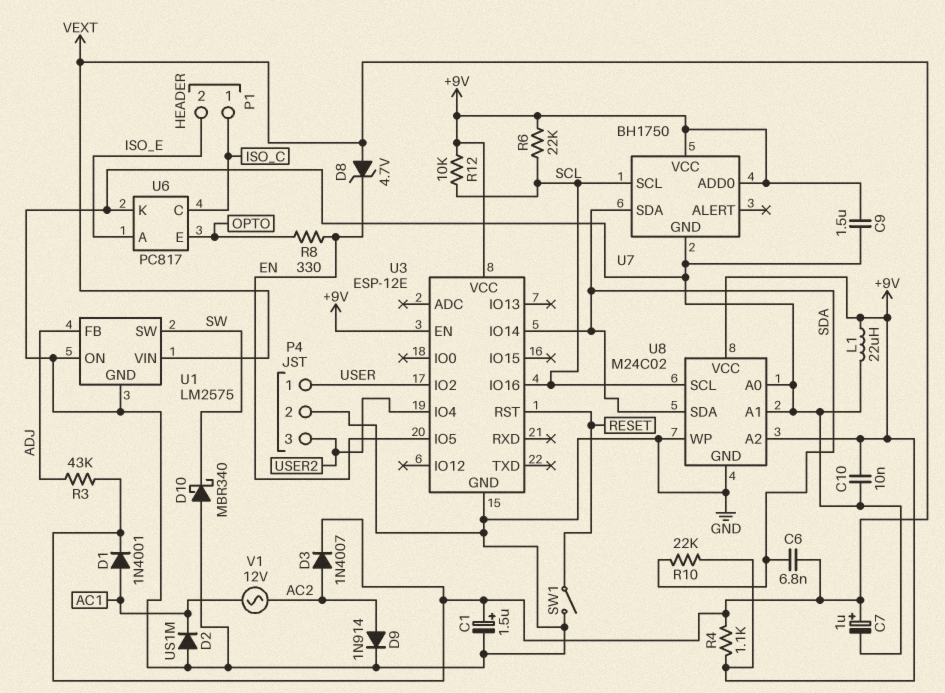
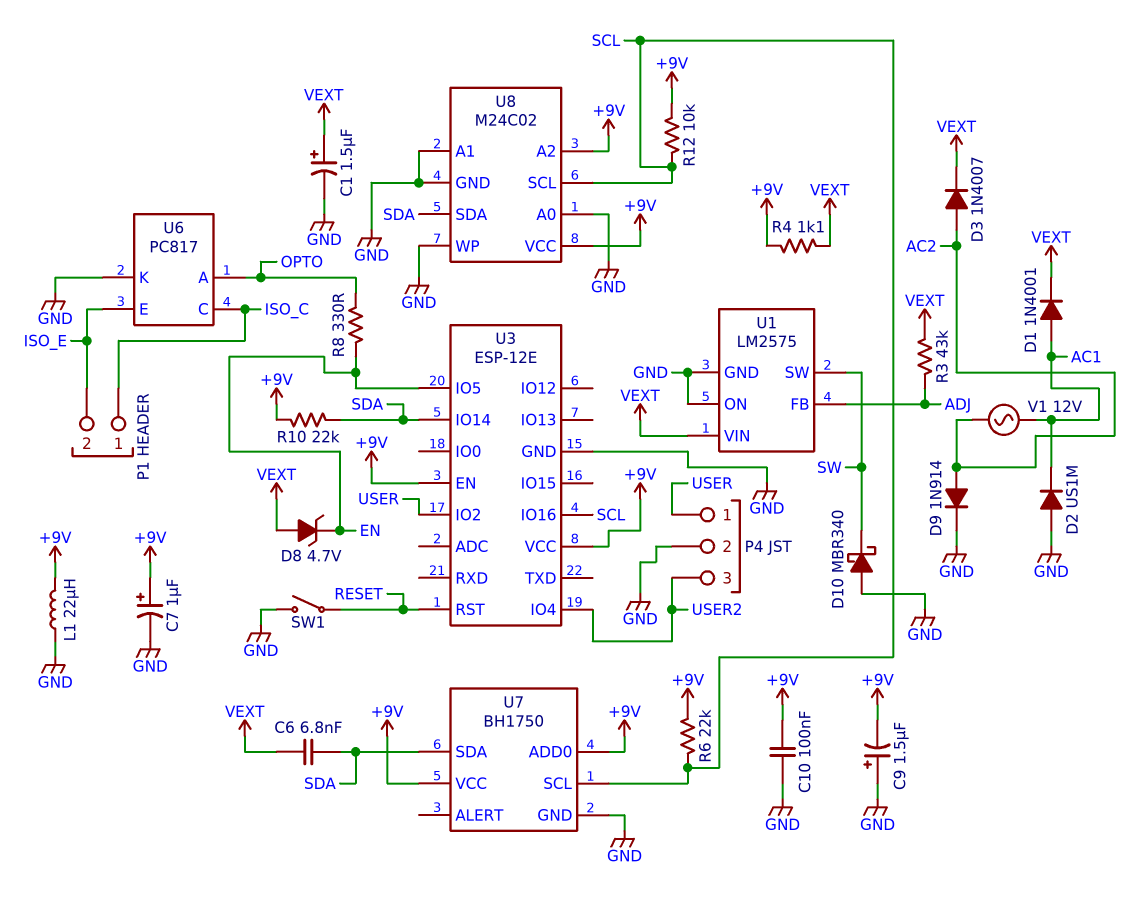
C7: 1uF (plus VEXT, minus GND) -> 1uF (plus +9V, minus GND)
C9: 1.5uF (+9V, GND) -> 1.5uF (plus GND, minus +9V)
C10: 10nF (+9V, GND) -> 100nF (+9V, GND)
U6 pin A: ISO_E -> OPTO
U6 pin E: OPTO -> ISO_E

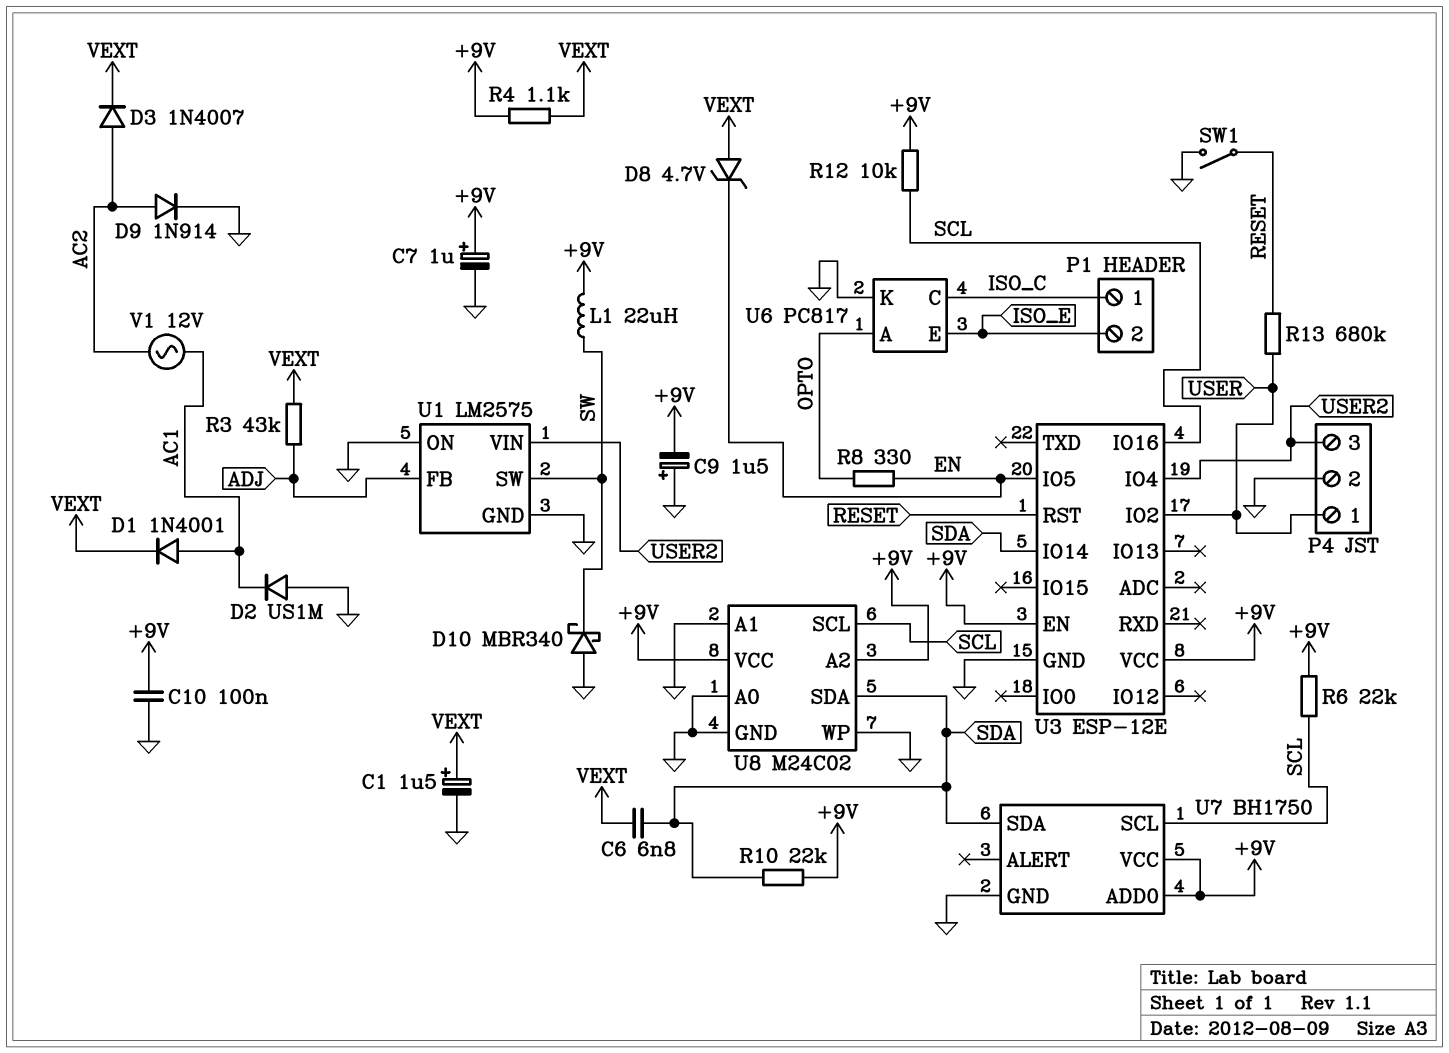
L1: 22uH (+9V, GND) -> 22uH (+9V, SW)
R13: none -> 680k (RESET, USER)
U1 pin VIN: VEXT -> USER2

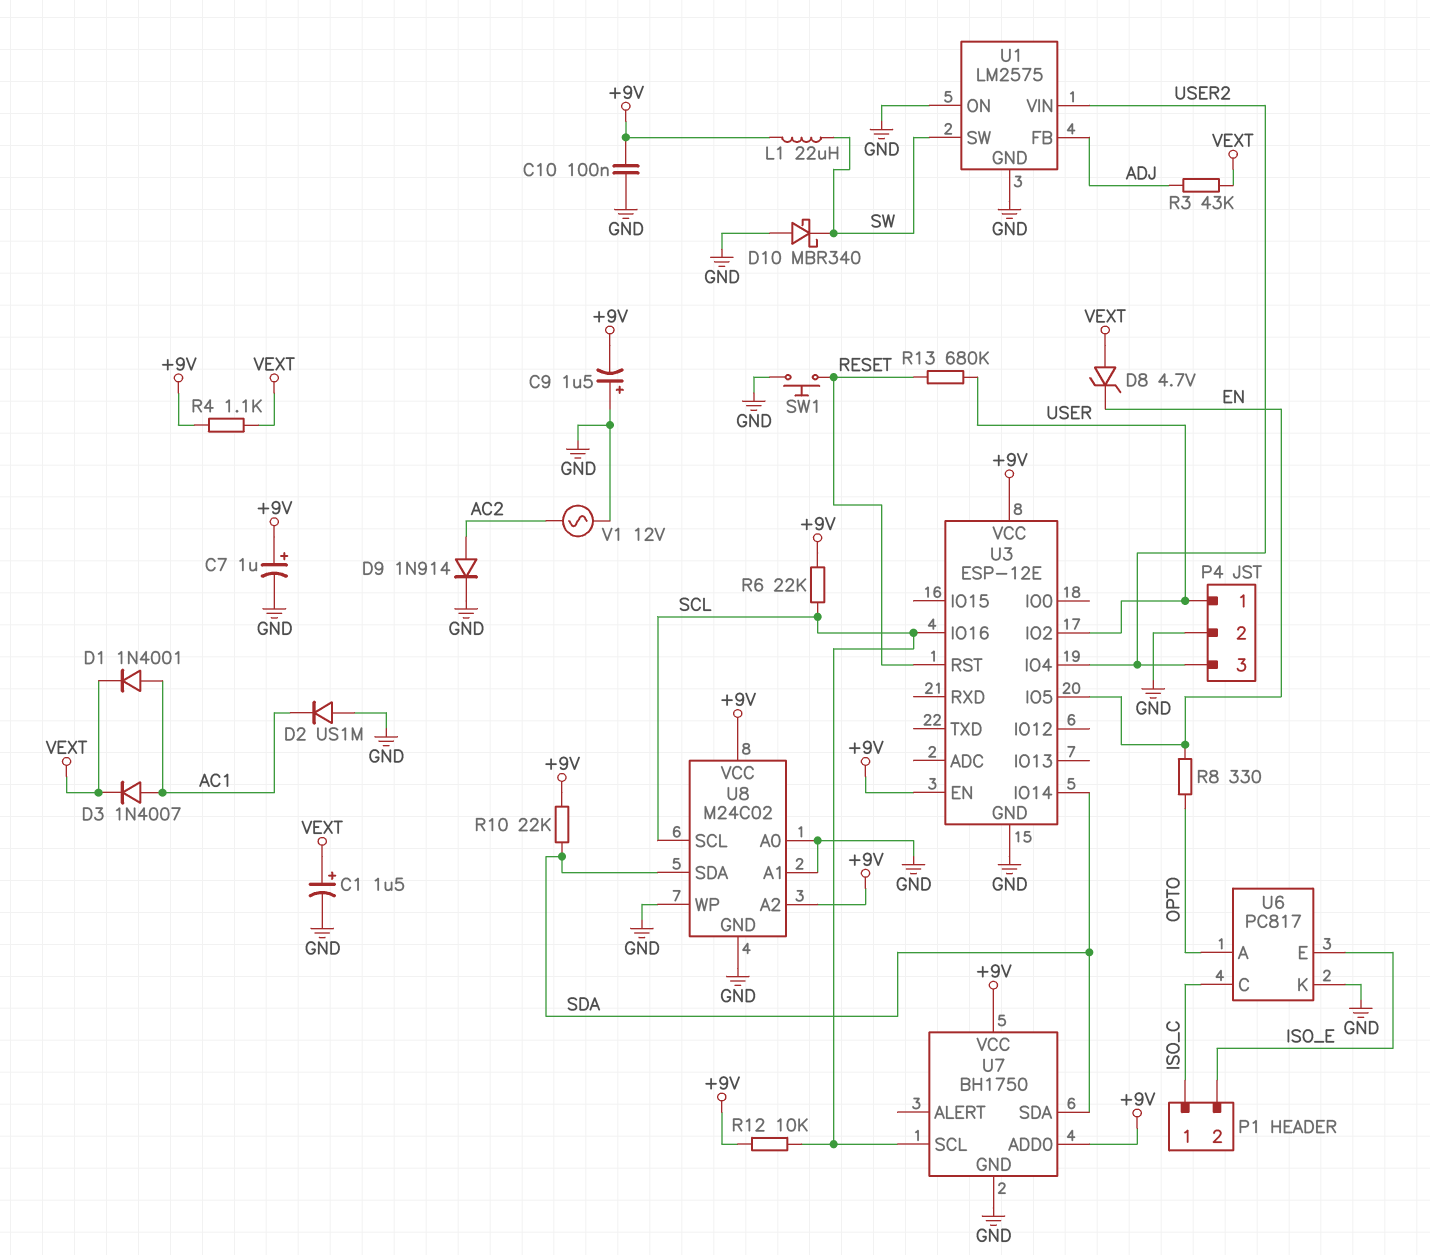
C6: 6.8nF (SDA, VEXT) -> none
D3: diode 1N4007 (A AC2, K VEXT) -> diode 1N4007 (A AC1, K VEXT)
SW1: switch (GND, RESET) -> button (GND, RESET)
V1: AC 12V (AC1, AC2) -> AC 12V (AC2, GND)

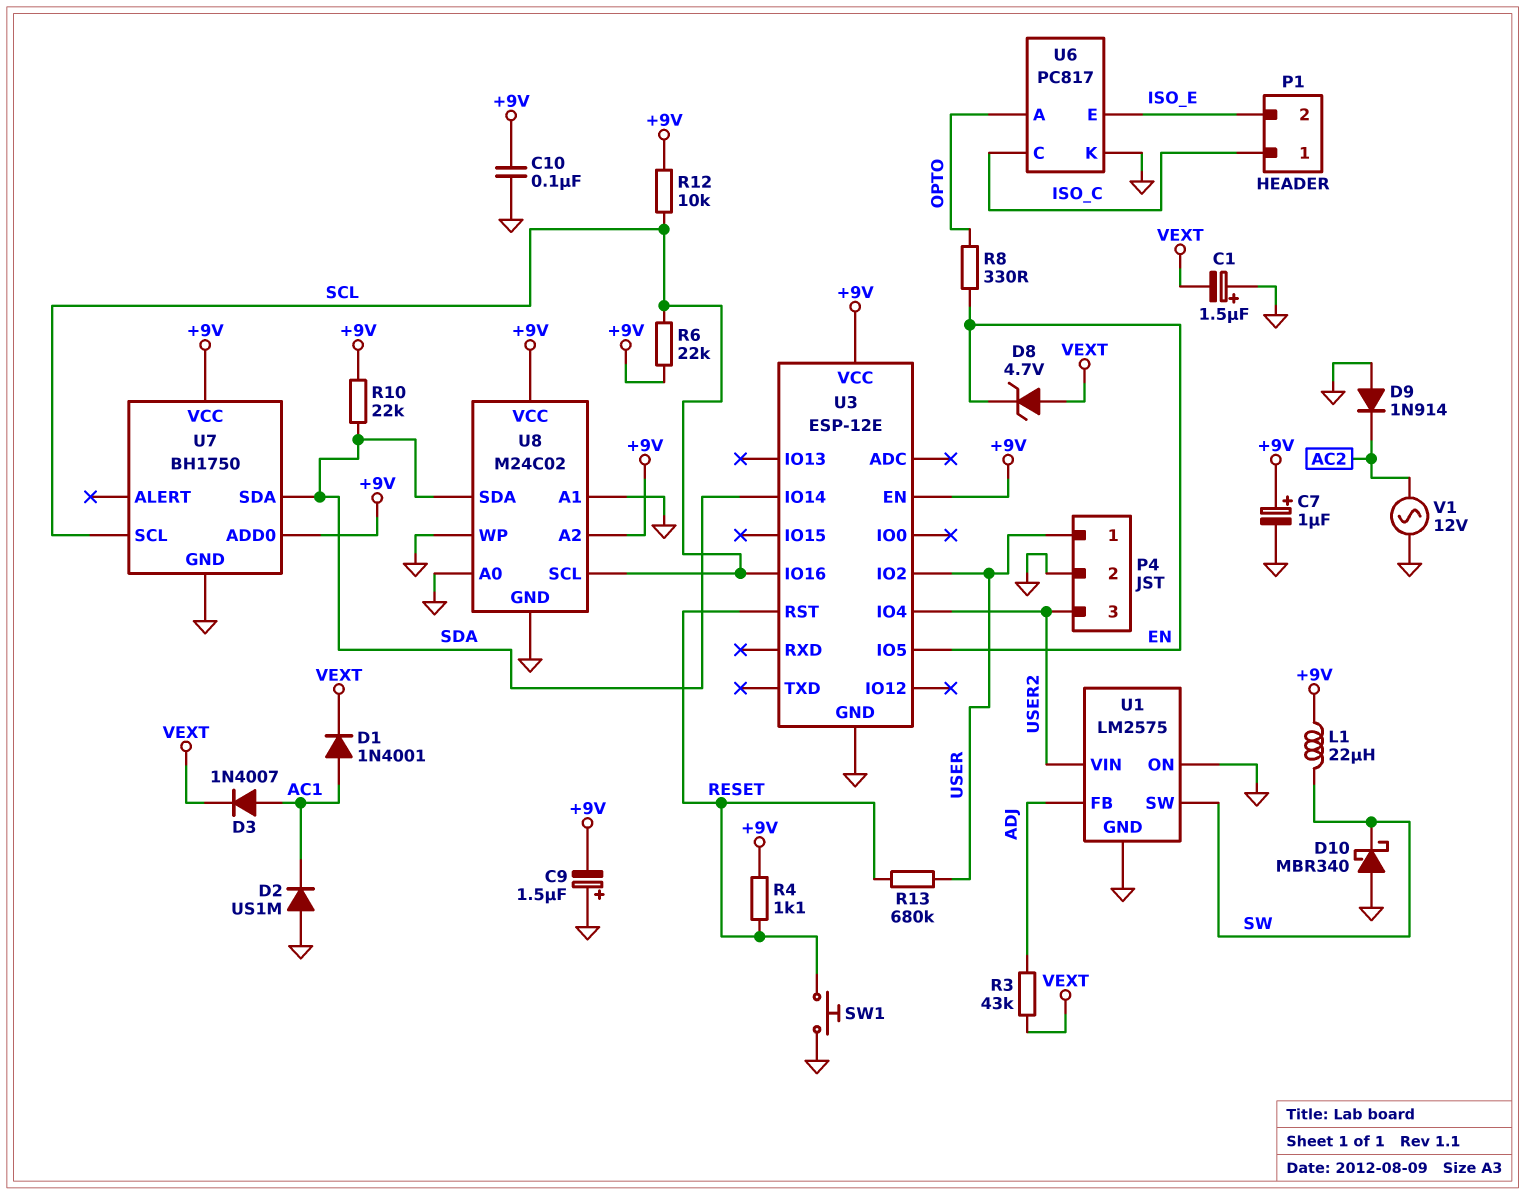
C1: 1.5uF (plus VEXT, minus GND) -> 1.5uF (plus GND, minus VEXT)
D9: diode 1N914 (A AC2, K GND) -> diode 1N914 (A GND, K AC2)
R4: 1.1k (+9V, VEXT) -> 1.1k (+9V, RESET)

